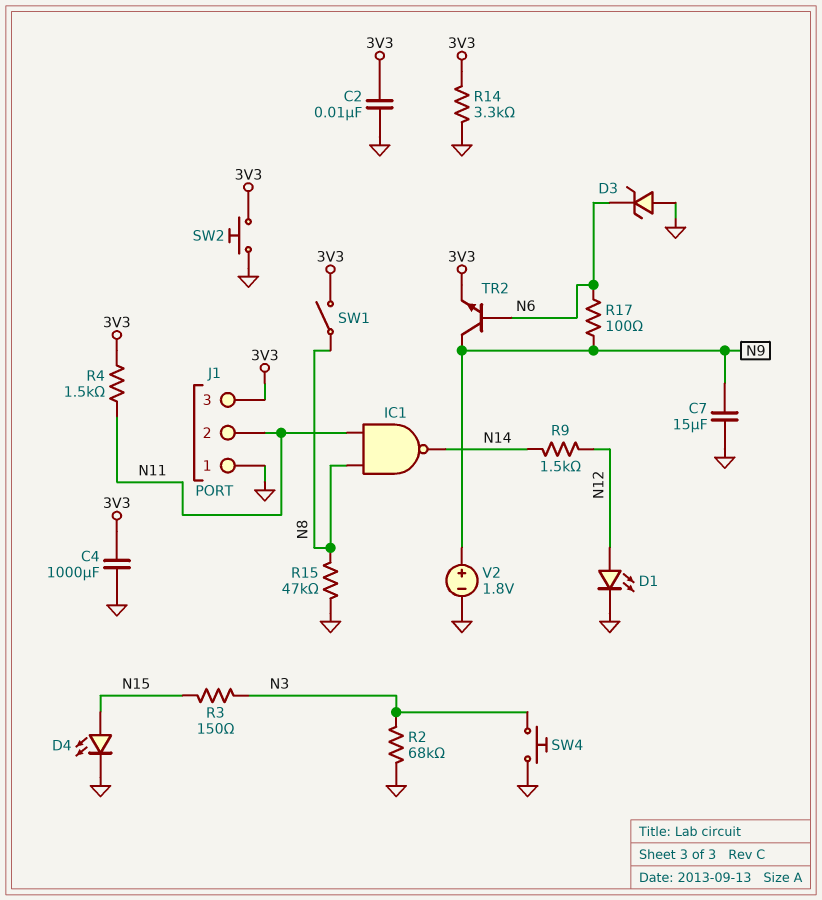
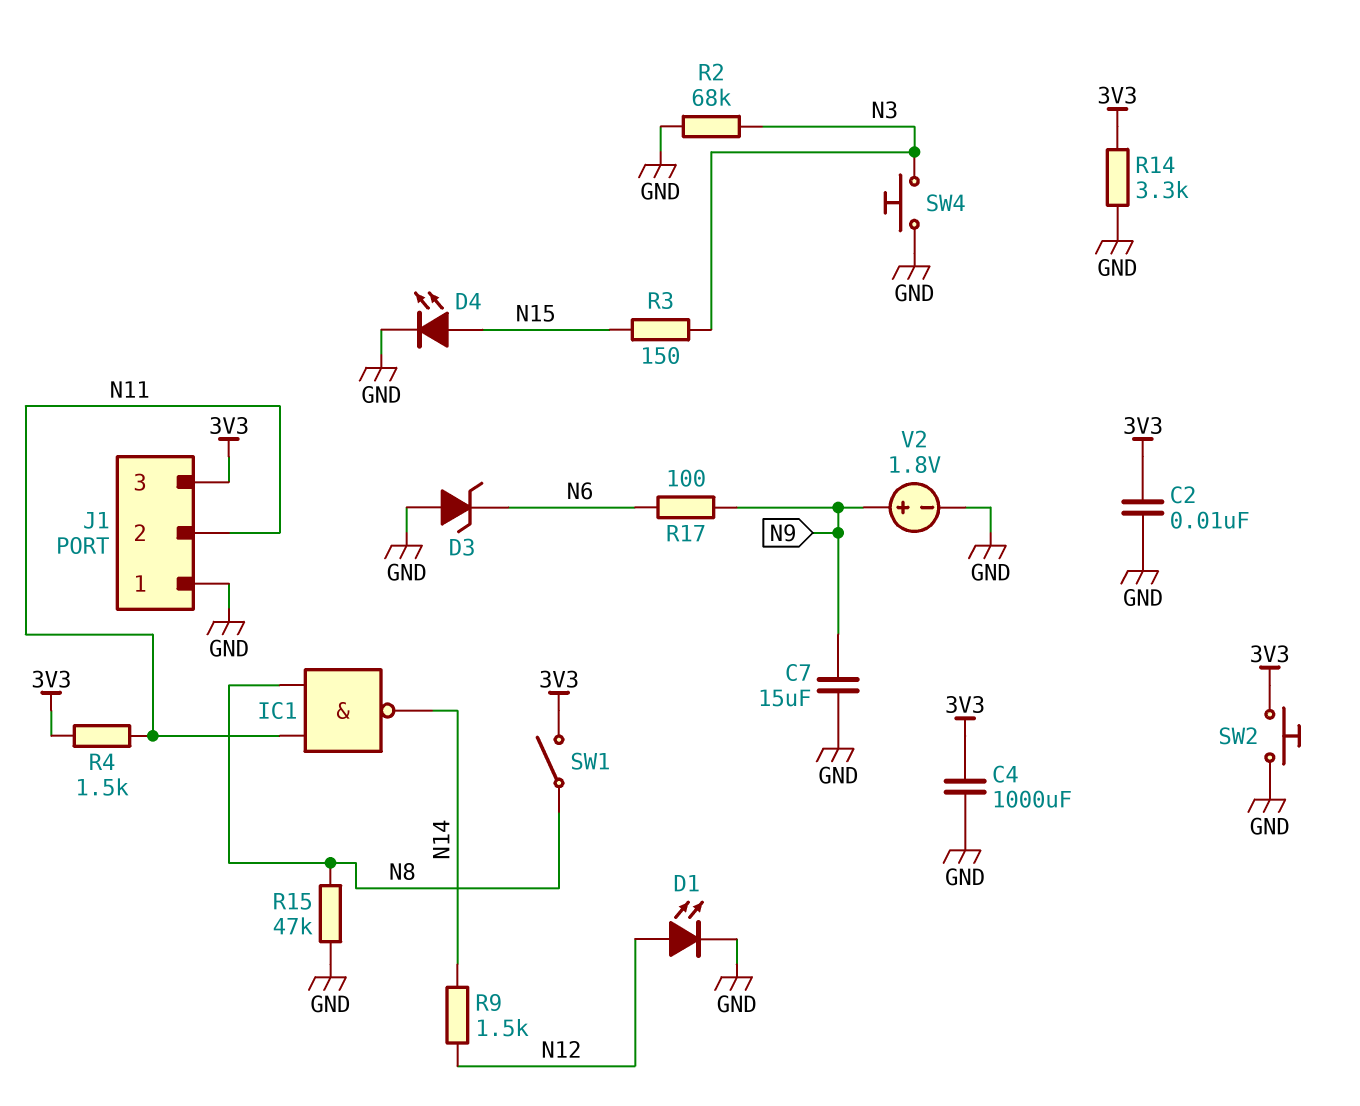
TR2: NPN (B N6, C N9, E 3V3) -> none

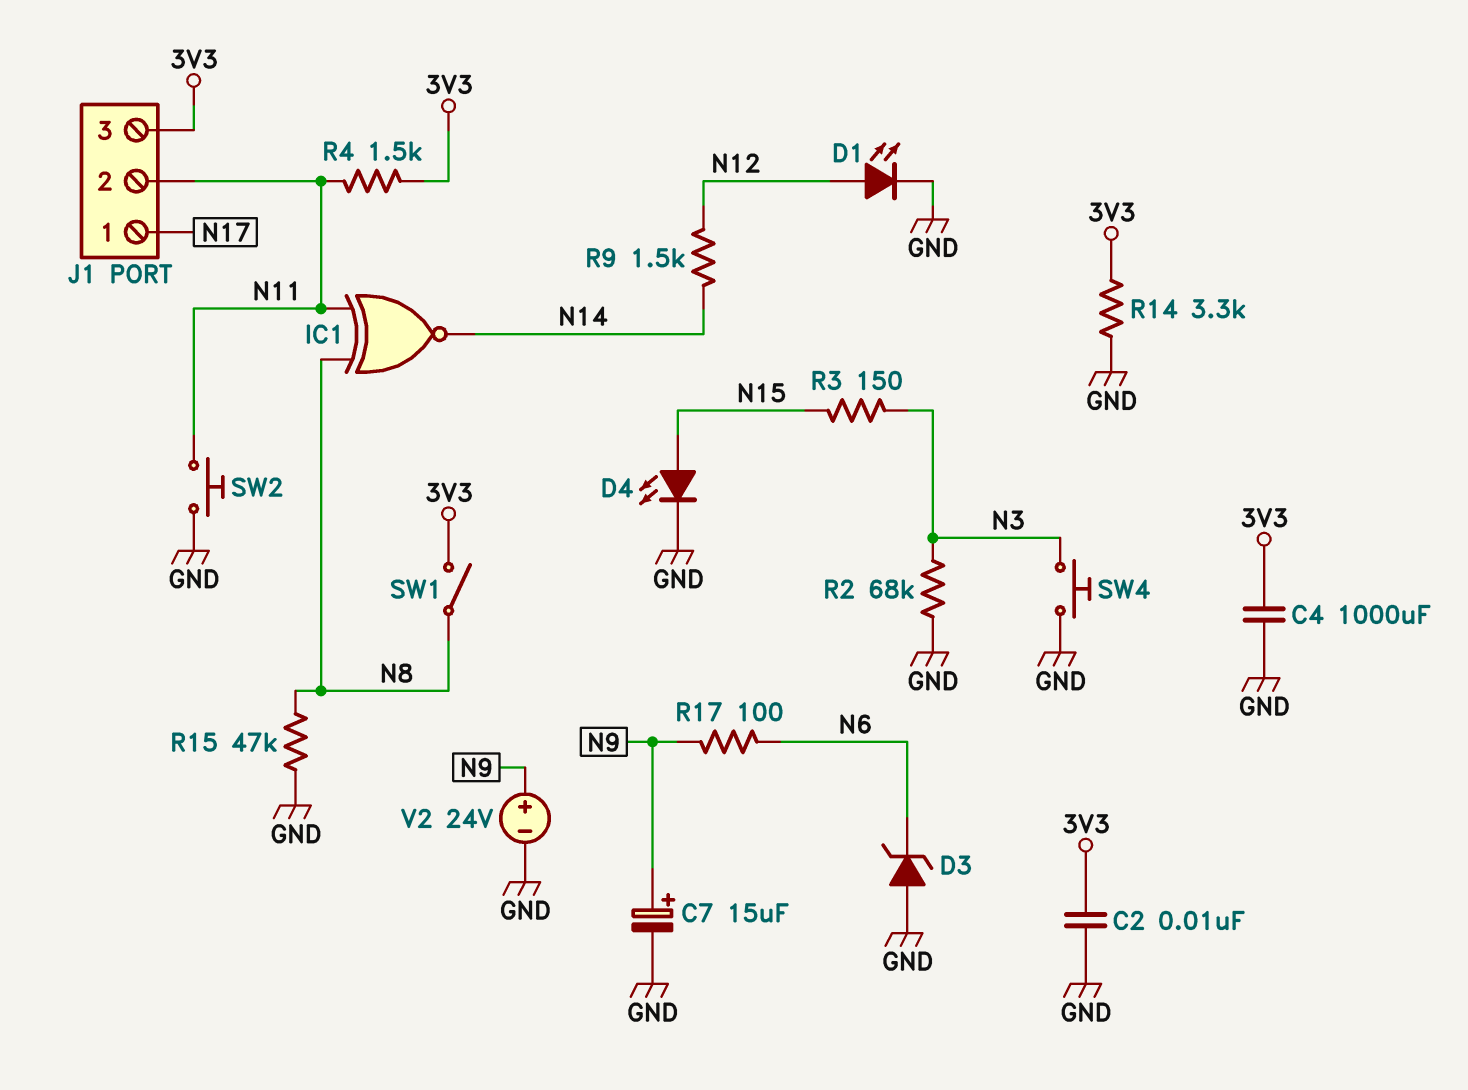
C7: 15uF (GND, N9) -> 15uF (plus N9, minus GND)
IC1: NAND (in N8, in N11, out N14) -> XNOR (in N8, in N11, out N14)
J1 pin 1: GND -> N17
SW2: button (3V3, GND) -> button (GND, N11)
V2: 1.8V (plus N9, minus GND) -> 24V (plus N9, minus GND)

